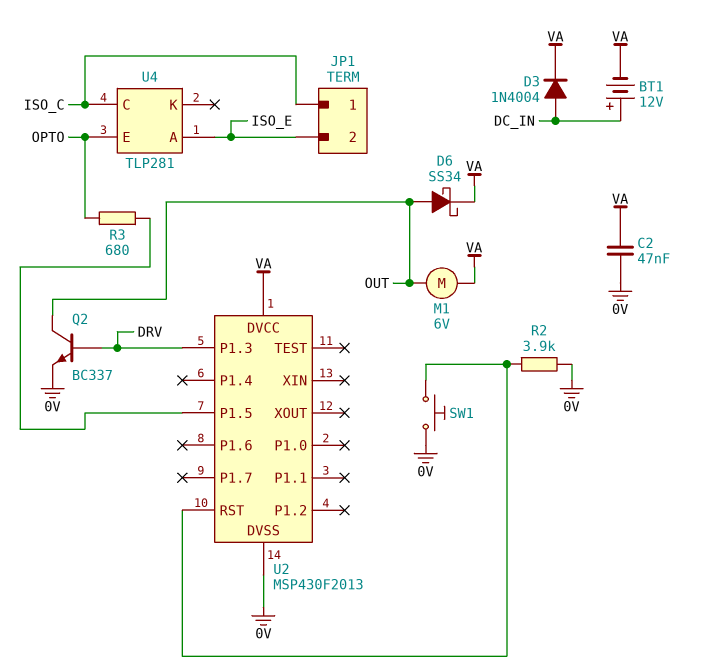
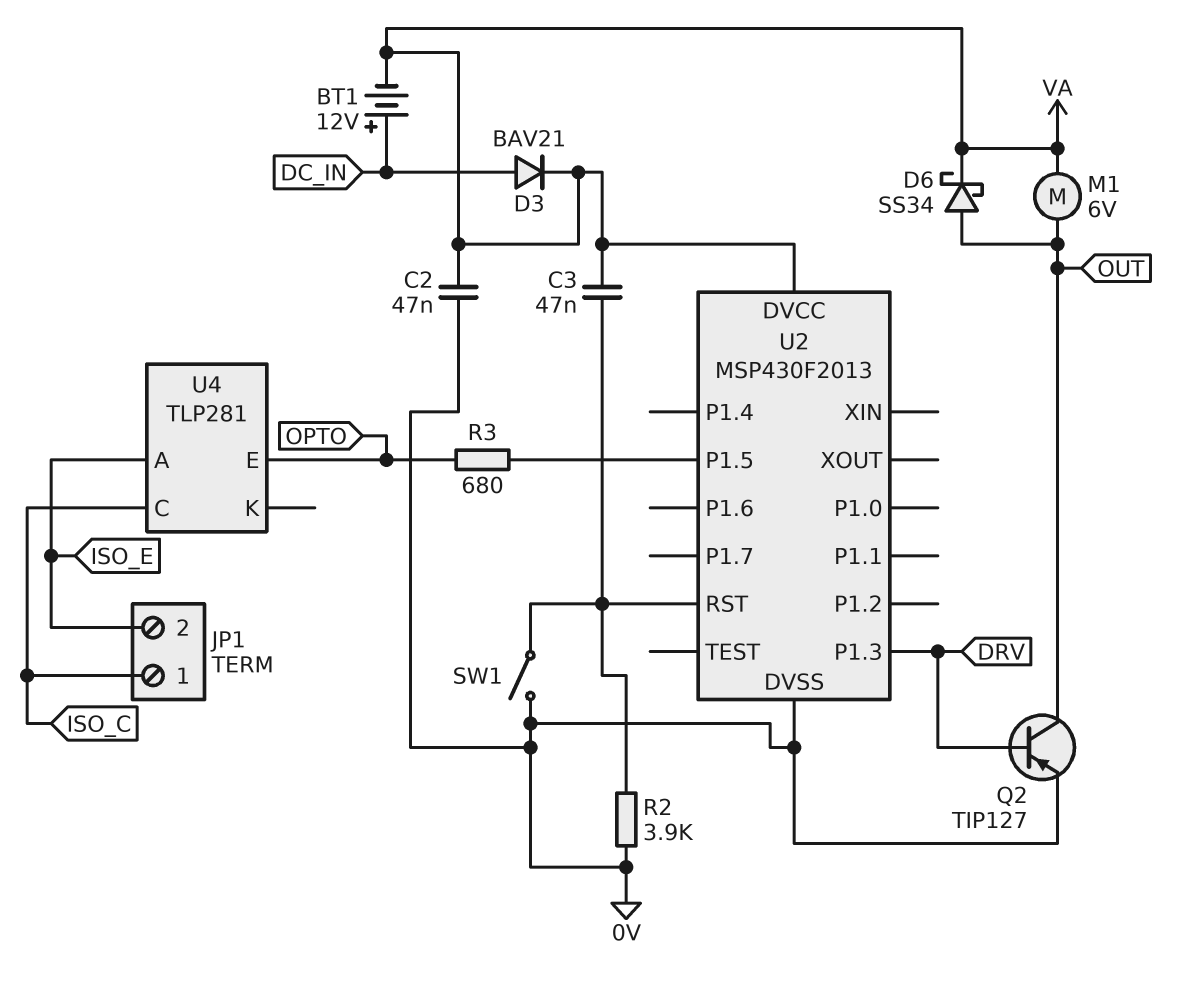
C3: none -> 47nF (U2/RST, VA)
D3: diode 1N4004 (A DC_IN, K VA) -> diode BAV21 (A DC_IN, K VA)
Q2: NPN BC337 (B DRV, C OUT, E 0V) -> PNP TIP127 (B DRV, C OUT, E 0V)
SW1: button (0V, U2/RST) -> switch (0V, U2/RST)

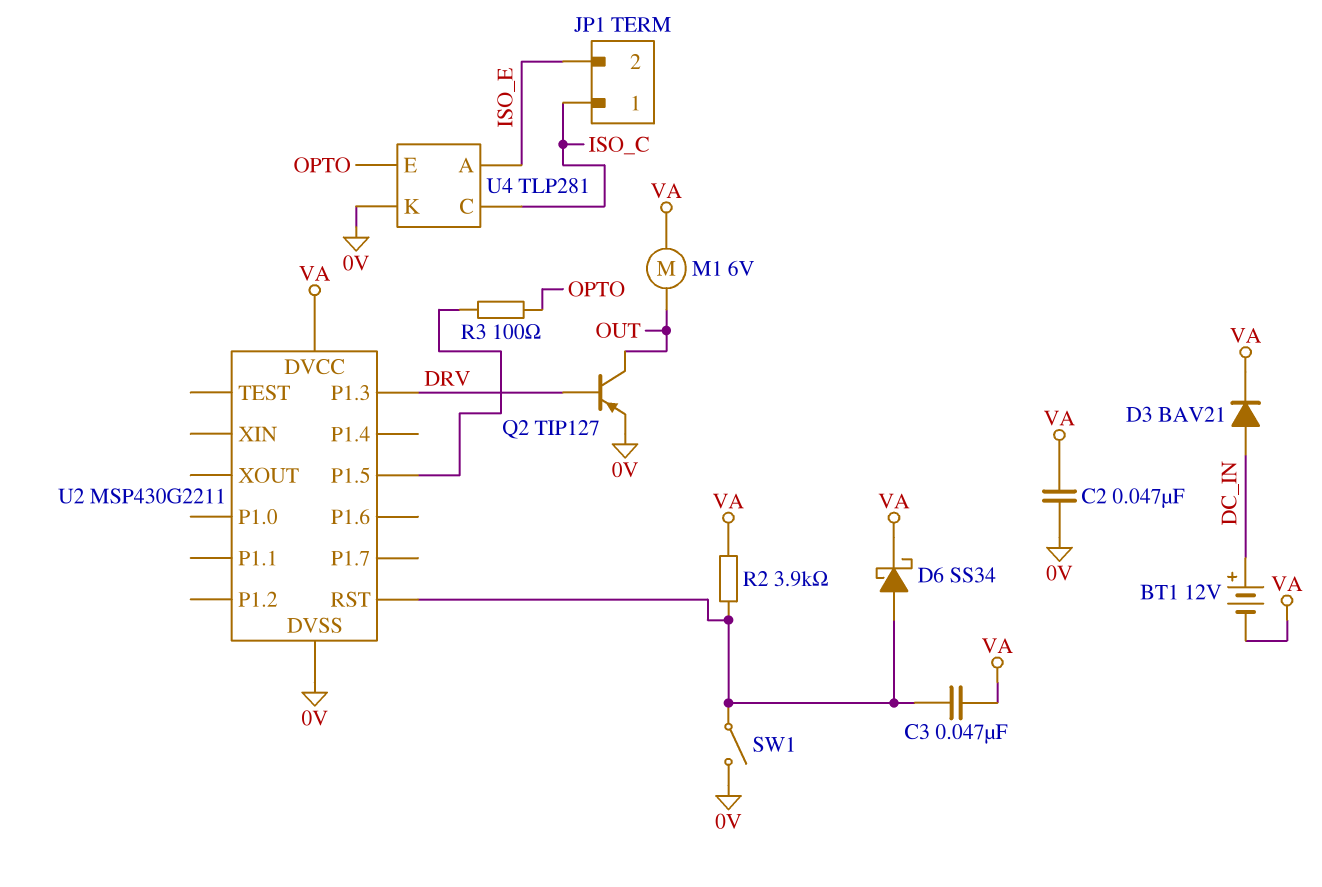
D6: schottky SS34 (A OUT, K VA) -> schottky SS34 (A U2/RST, K VA)
R2: 3.9k (0V, U2/RST) -> 3.9k (U2/RST, VA)
R3: 680 (OPTO, U2/P1.5) -> 100 (OPTO, U2/P1.5)
U2: MSP430F2013 -> MSP430G2211
U4 pin K: none -> 0V

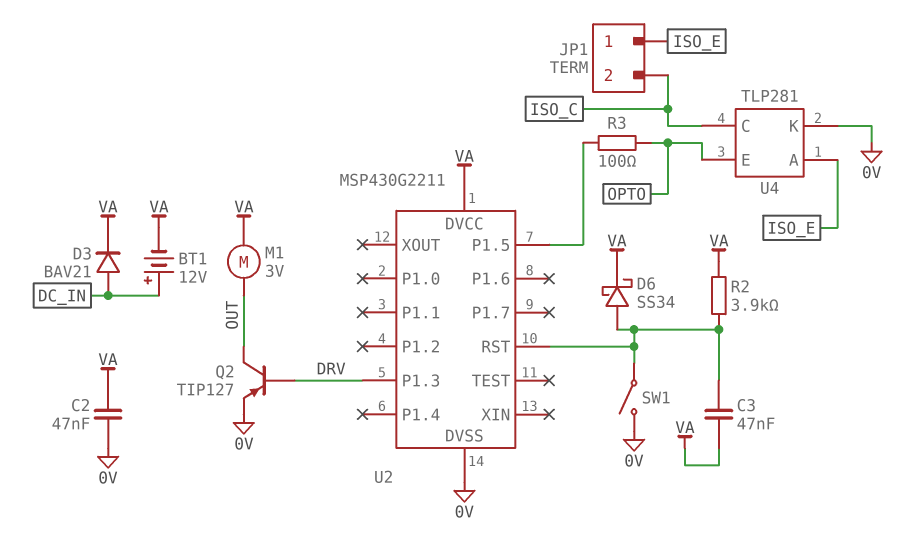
JP1 pin 1: ISO_C -> ISO_E
JP1 pin 2: ISO_E -> ISO_C
M1: motor 6V (OUT, VA) -> motor 3V (OUT, VA)

